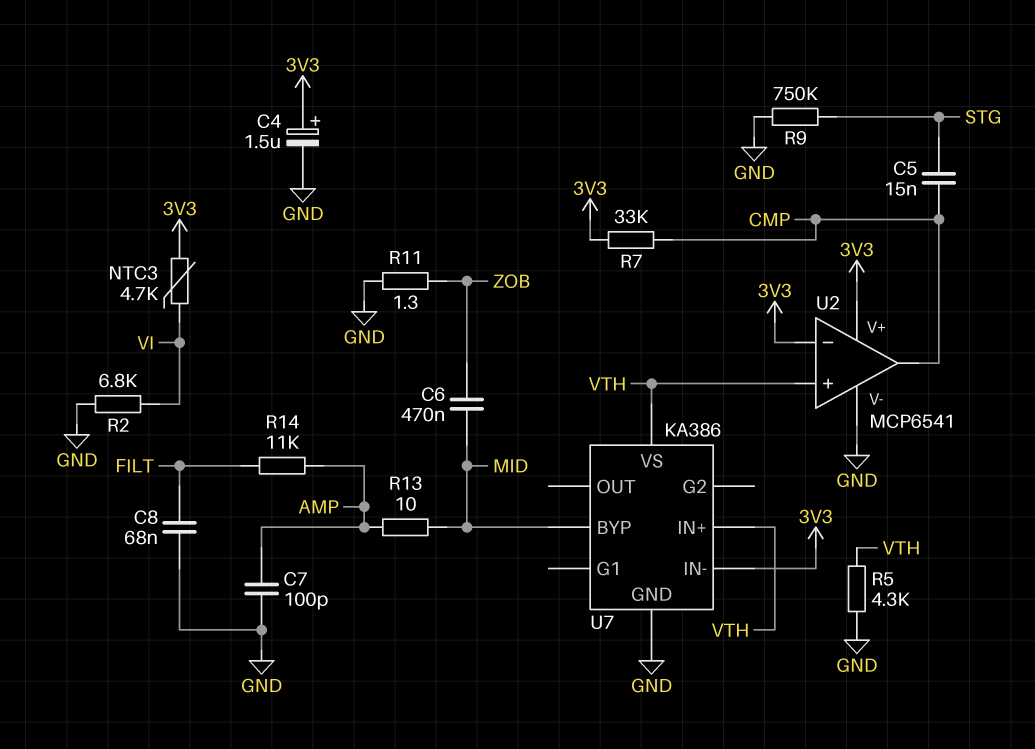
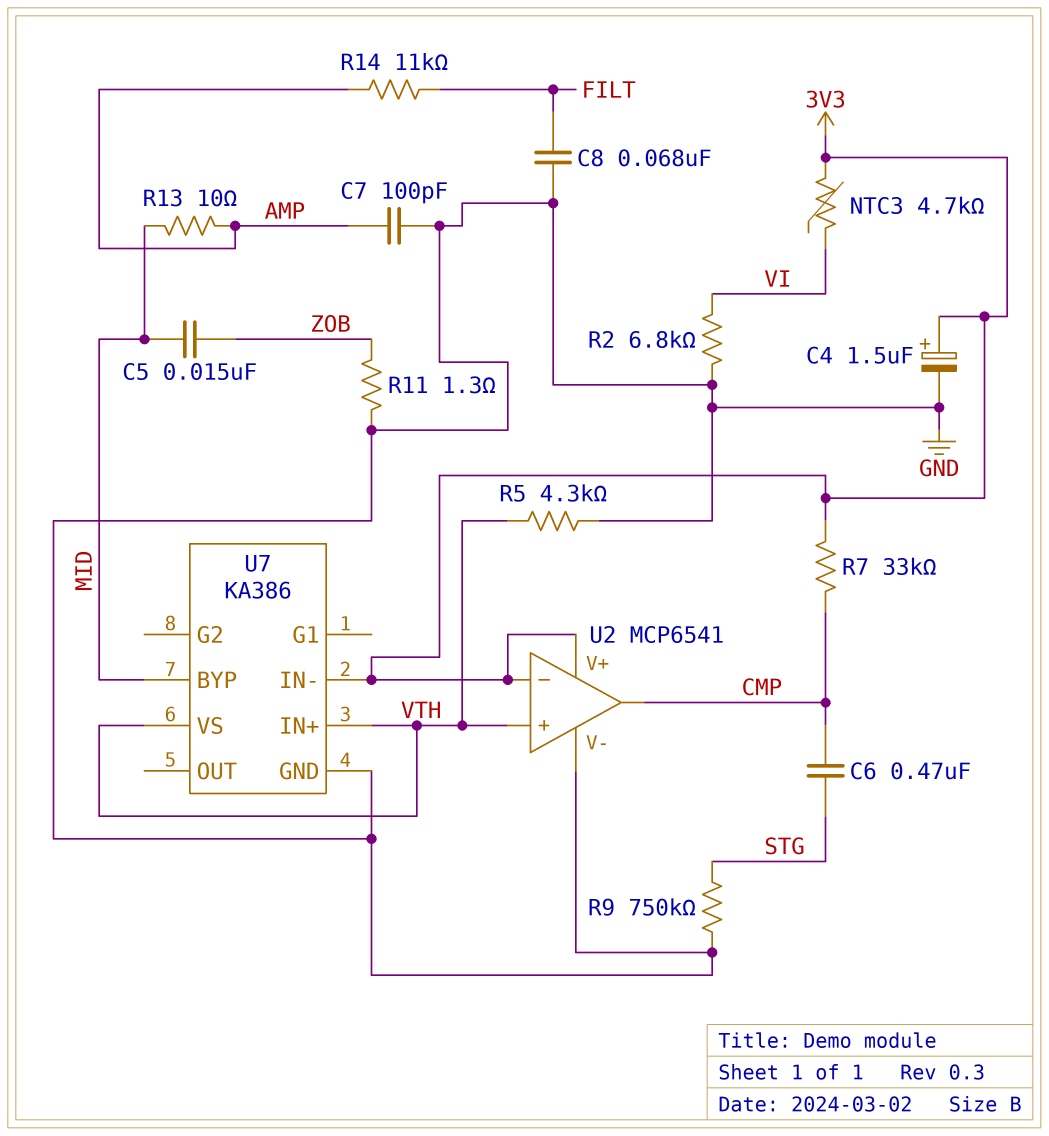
C5: 15nF (CMP, STG) -> 15nF (MID, ZOB)
C6: 470nF (MID, ZOB) -> 470nF (CMP, STG)

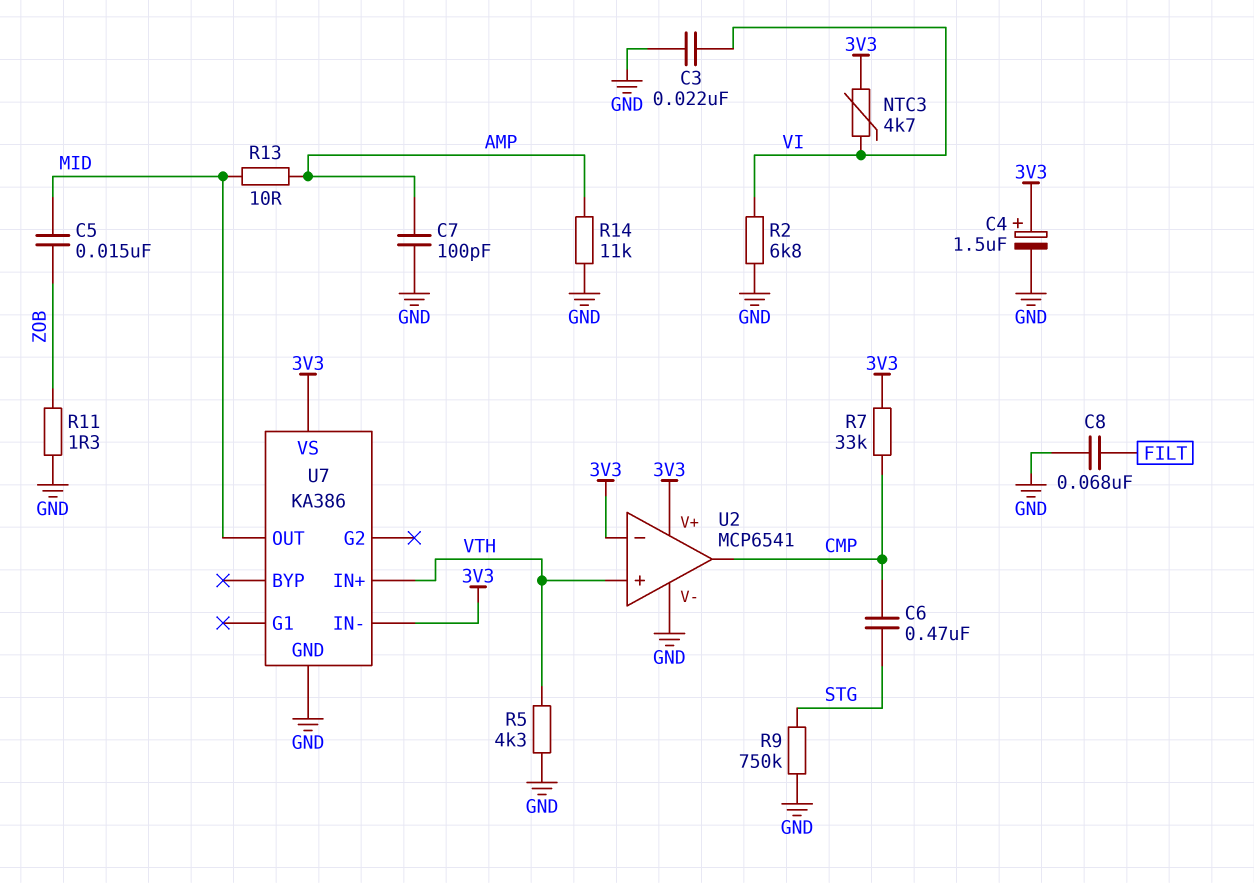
C3: none -> 22nF (GND, VI)
R14: 11k (AMP, FILT) -> 11k (AMP, GND)
U7 pin BYP: MID -> none
U7 pin OUT: none -> MID
U7 pin VS: VTH -> 3V3

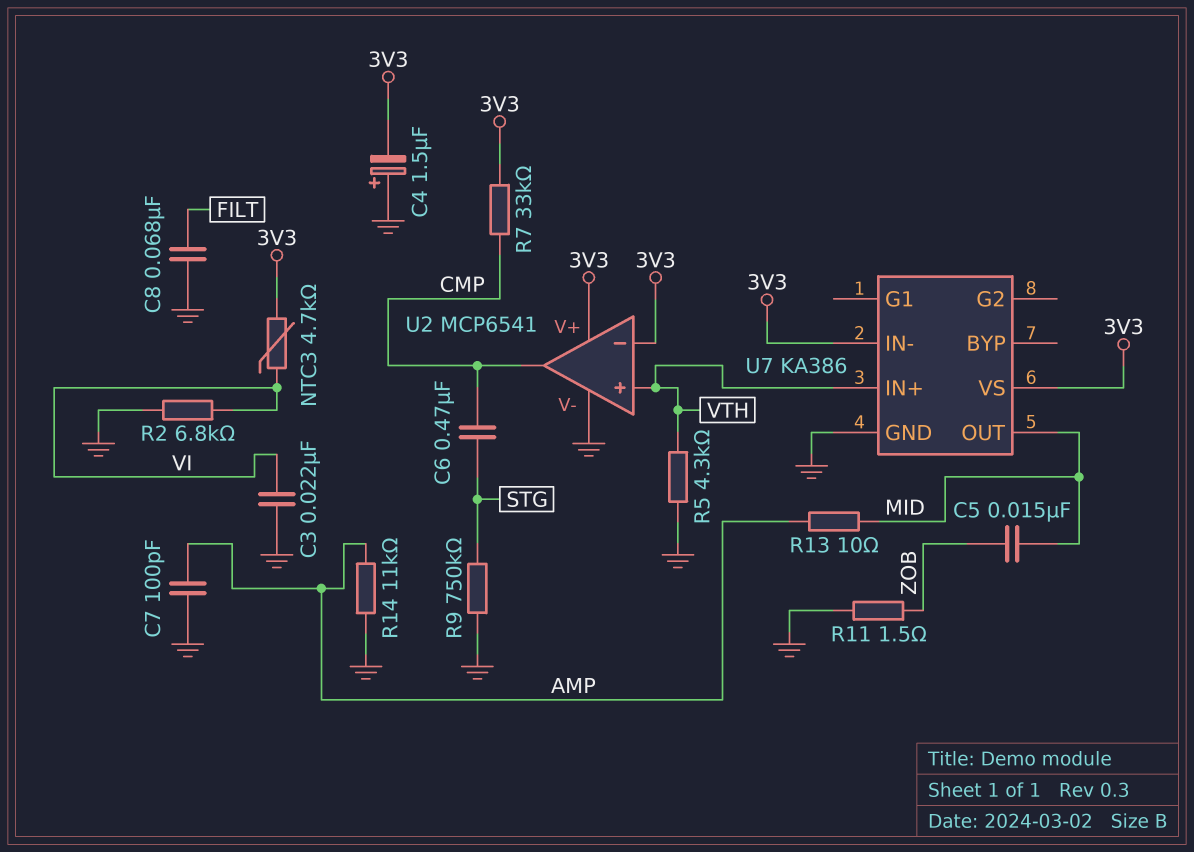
C4: 1.5uF (plus 3V3, minus GND) -> 1.5uF (plus GND, minus 3V3)
R11: 1.3 (GND, ZOB) -> 1.5 (GND, ZOB)

